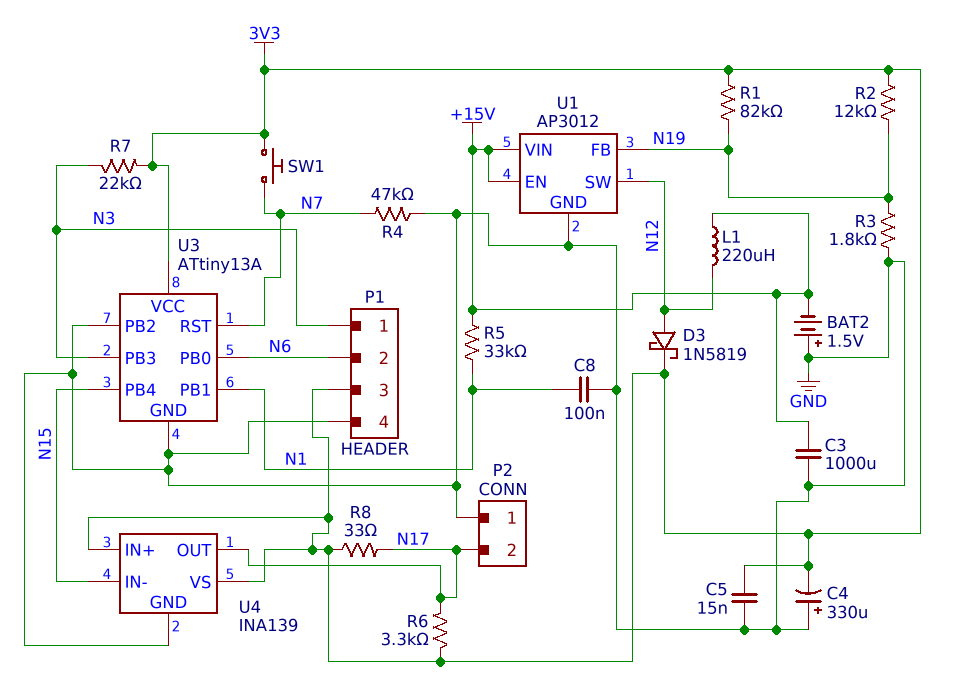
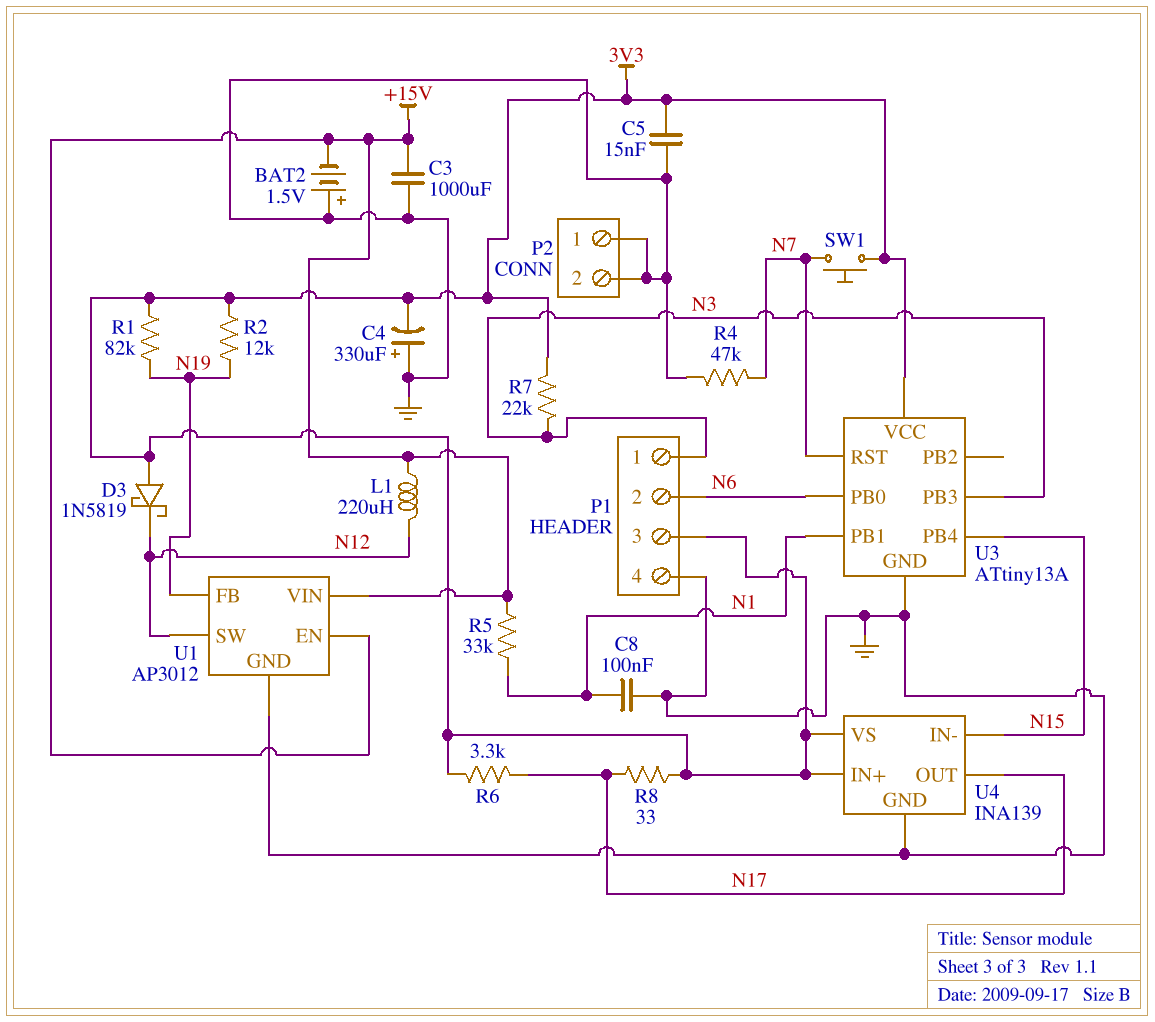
D3: schottky 1N5819 (A N12, K 3V3) -> schottky 1N5819 (A 3V3, K N12)
P2 pin 2: N17 -> GND
R3: 1.8k (GND, N19) -> none
U3 pin PB2: GND -> none

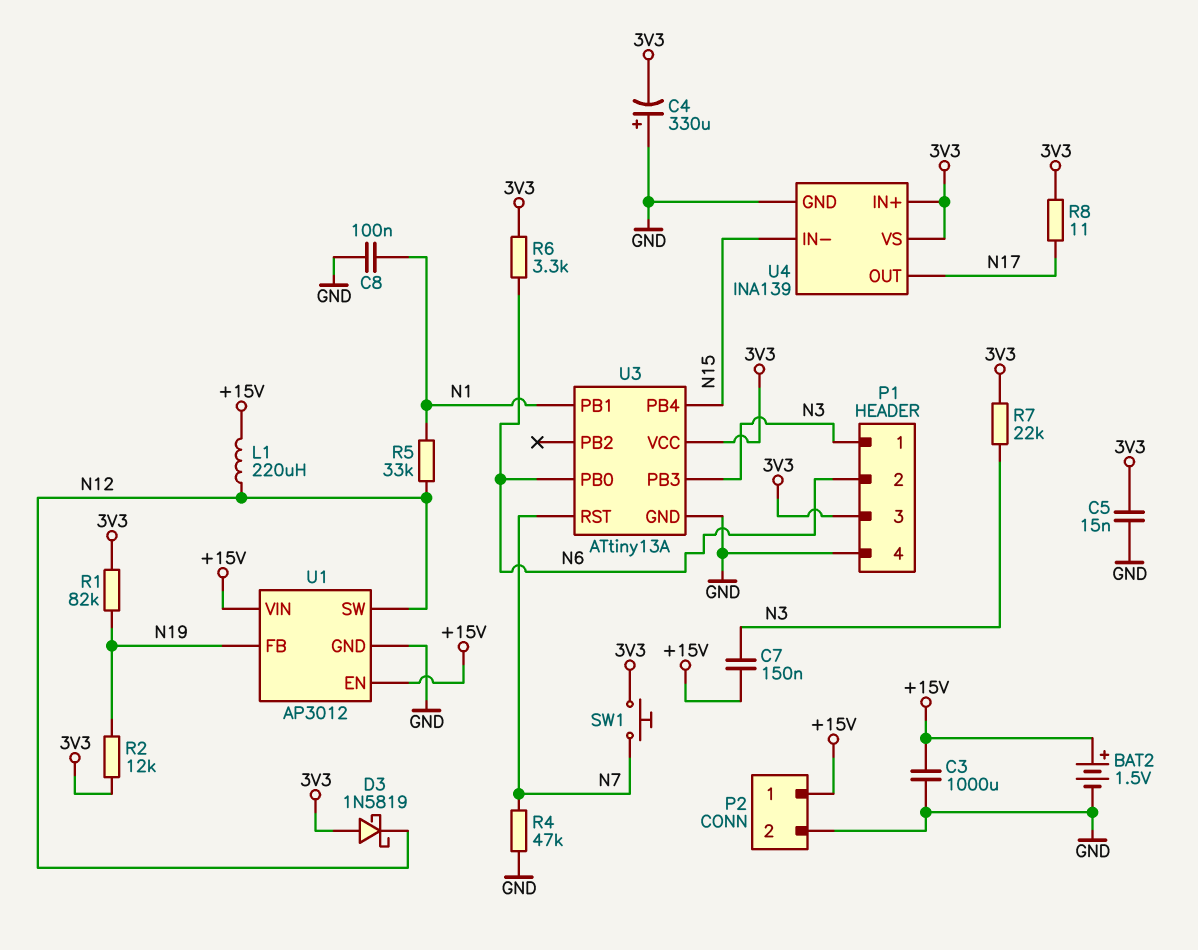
BAT2: 1.5V (plus GND, minus +15V) -> 1.5V (plus +15V, minus GND)
C7: none -> 150nF (+15V, N3)
P2 pin 1: GND -> +15V
R5: 33k (+15V, N1) -> 33k (N1, N12)
R6: 3.3k (3V3, N17) -> 3.3k (3V3, N6)
R8: 33 (3V3, N17) -> 11 (3V3, N17)

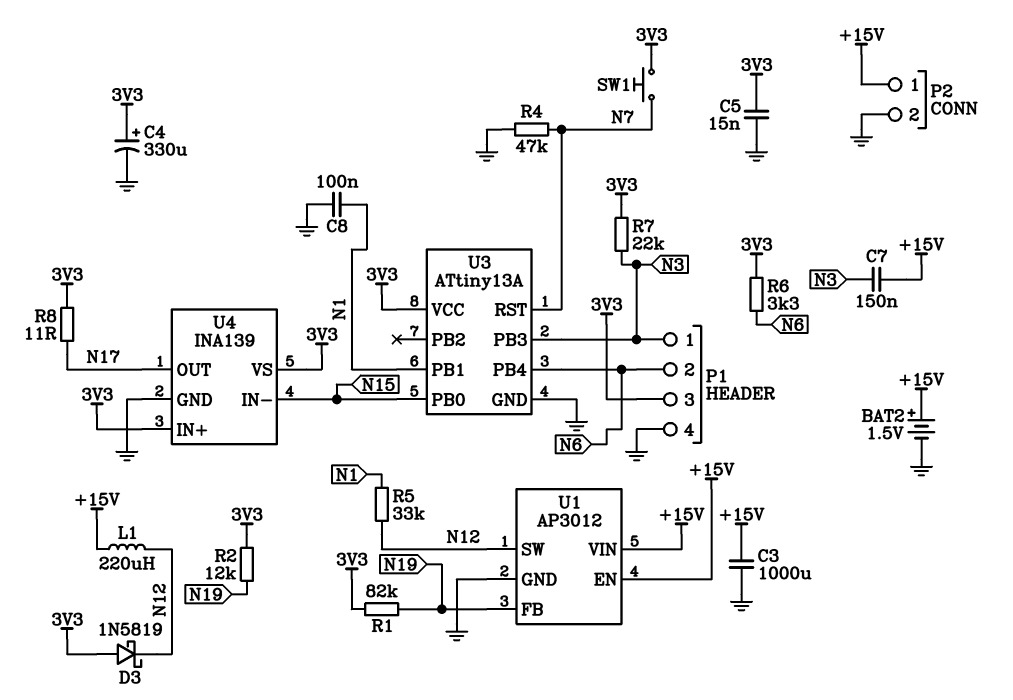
C4: 330uF (plus GND, minus 3V3) -> 330uF (plus 3V3, minus GND)
U3 pin PB0: N6 -> N15
U3 pin PB4: N15 -> N6

